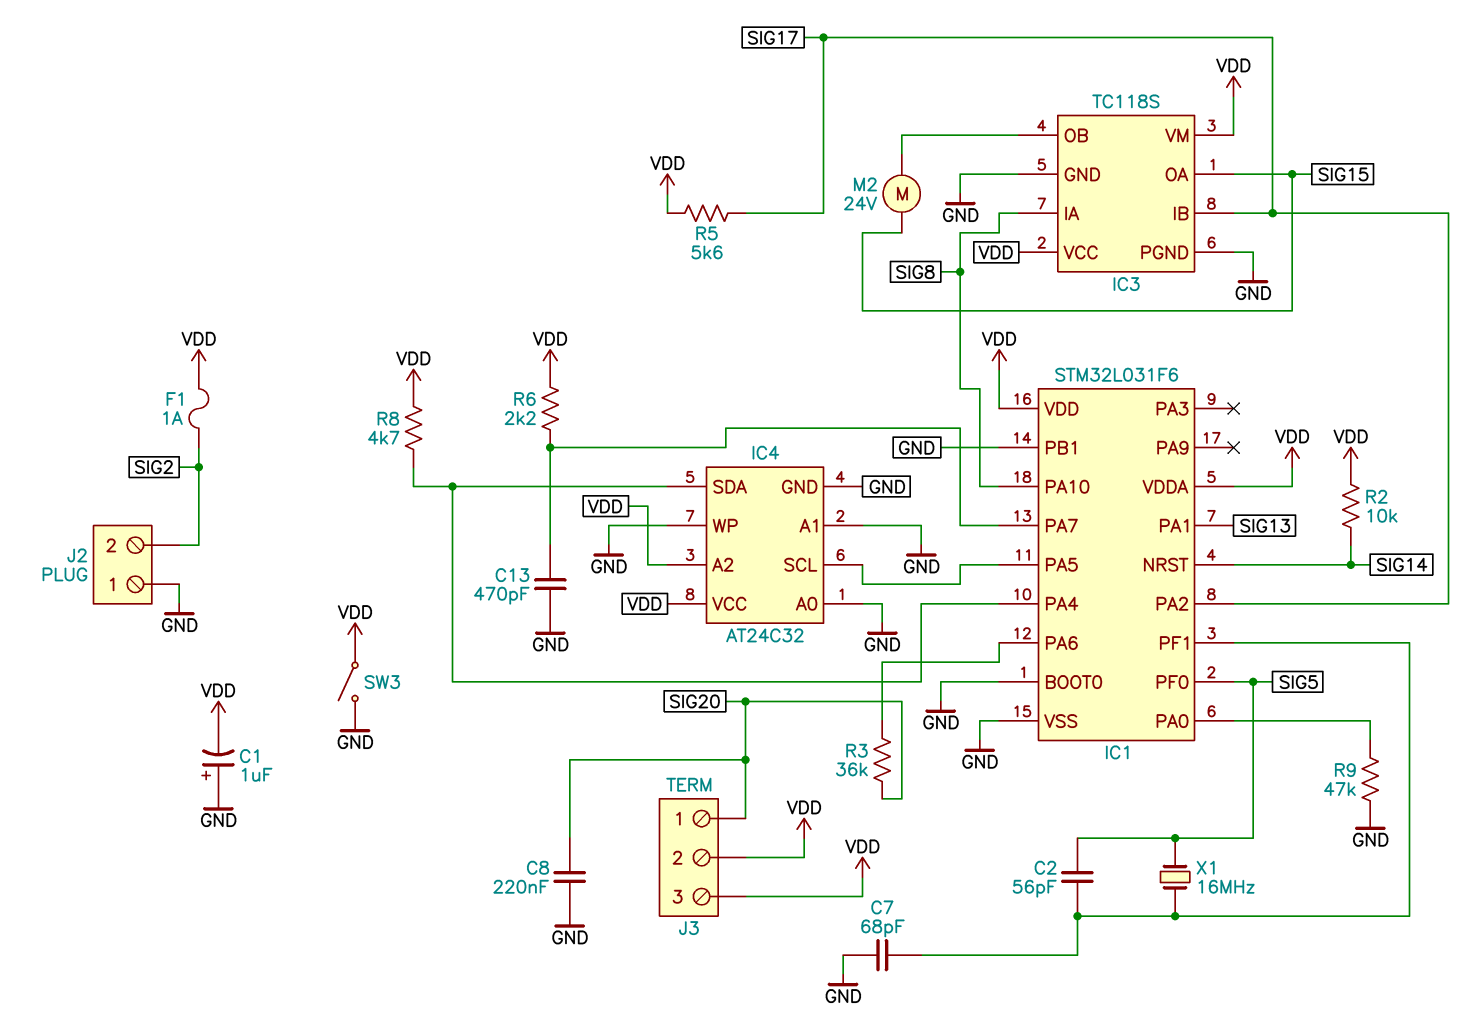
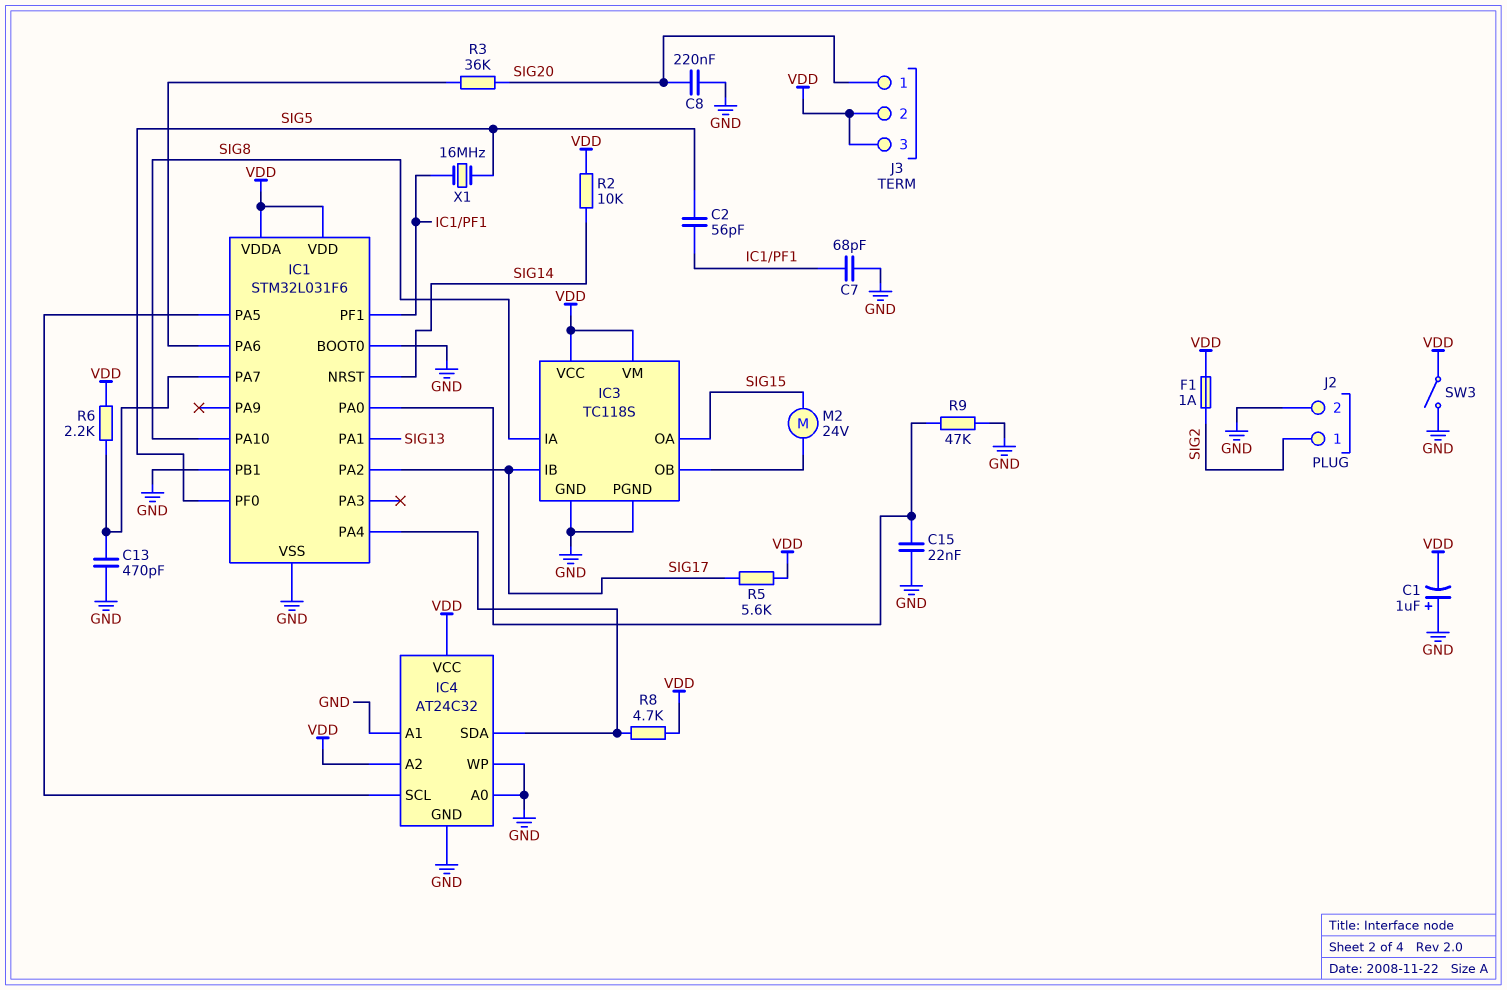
C15: none -> 22nF (GND, IC1/PA0)
J2 pin 1: GND -> SIG2
J2 pin 2: SIG2 -> GND

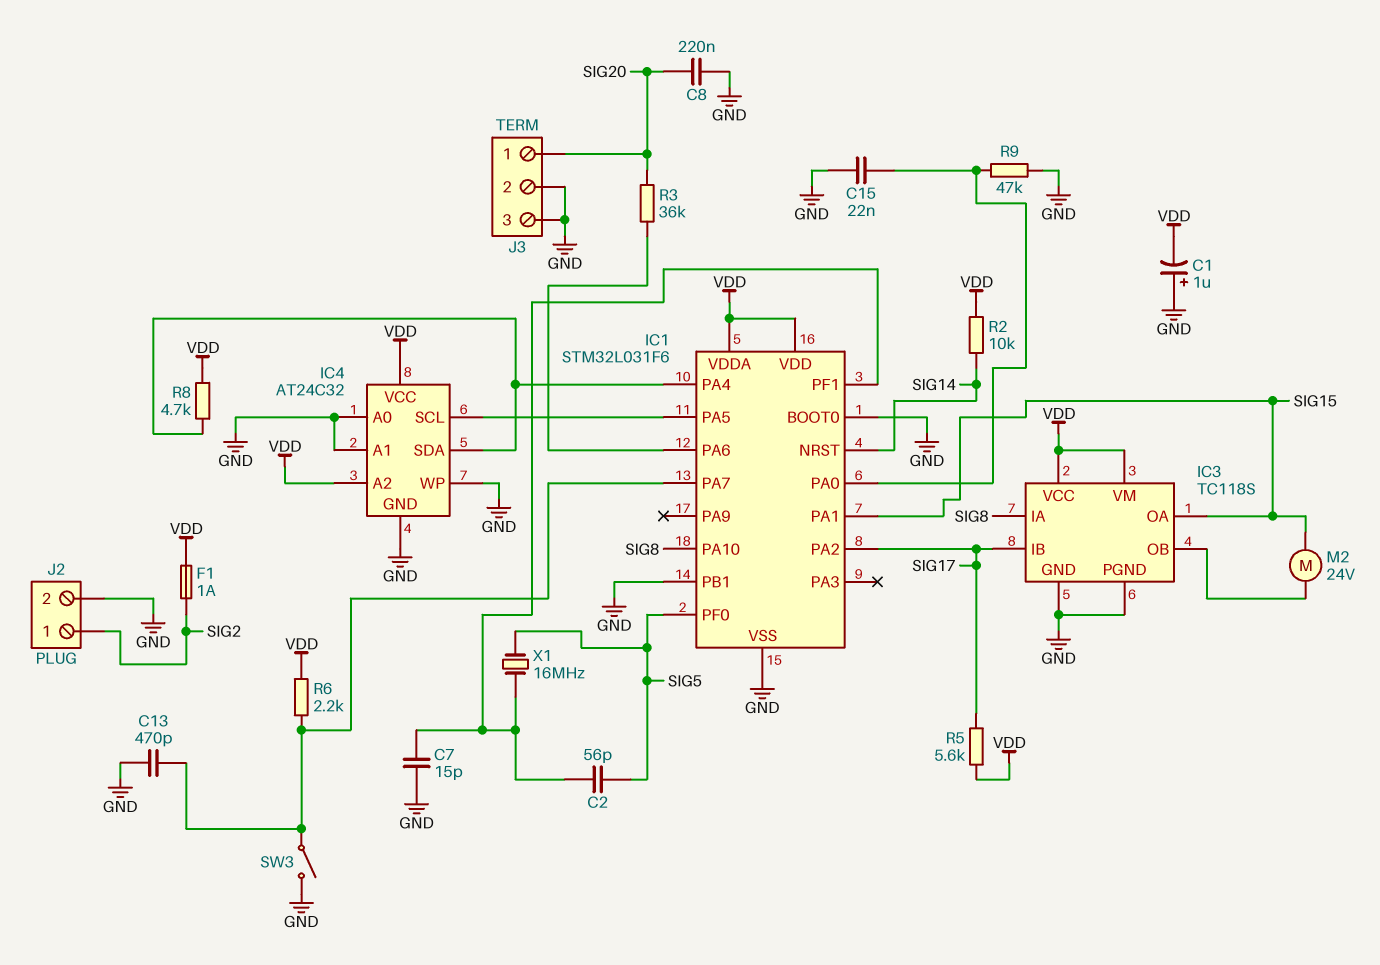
C7: 68pF (GND, IC1/PF1) -> 15pF (GND, IC1/PF1)
IC1 pin PA1: SIG13 -> SIG15
J3 pin 2: VDD -> GND
J3 pin 3: VDD -> GND
SW3: switch (GND, VDD) -> switch (GND, IC1/PA7)

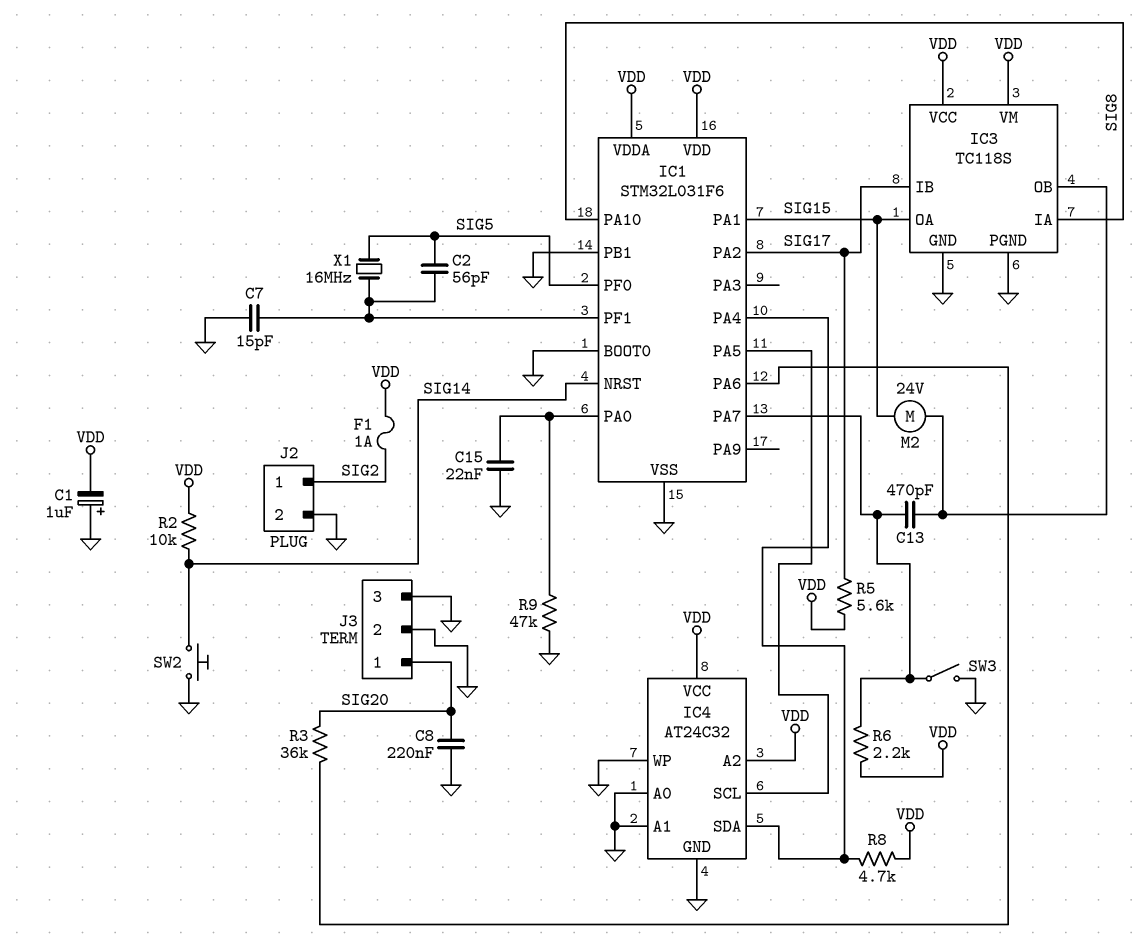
C13: 470pF (GND, IC1/PA7) -> 470pF (IC1/PA7, IC3/OB)
SW2: none -> button (GND, SIG14)

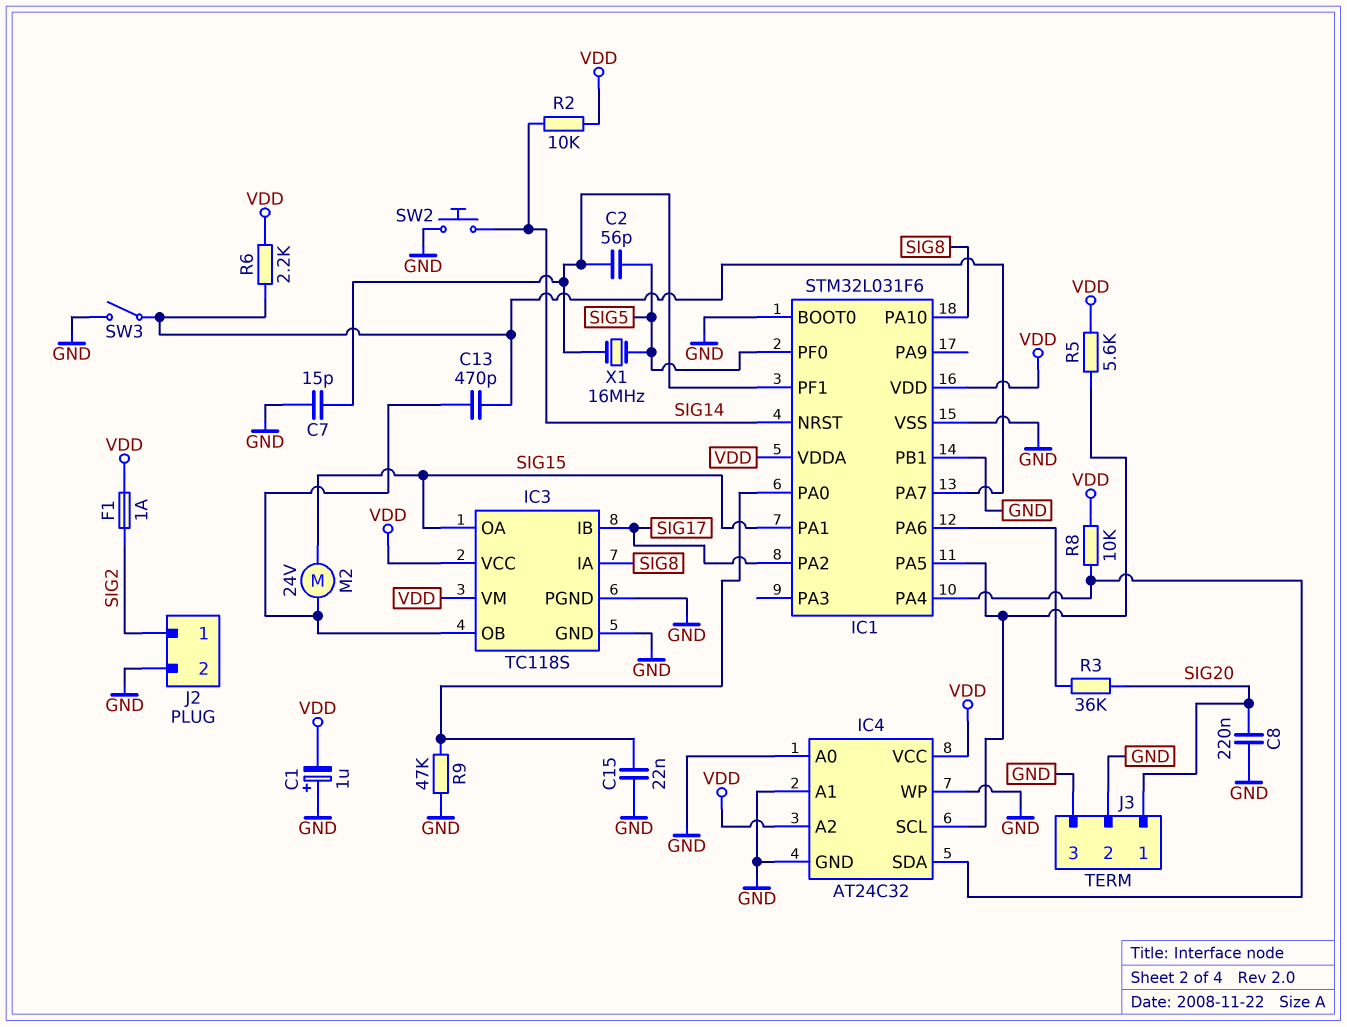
R5: 5.6k (SIG17, VDD) -> 5.6k (IC1/PA5, VDD)
R8: 4.7k (IC1/PA4, VDD) -> 10k (IC1/PA4, VDD)

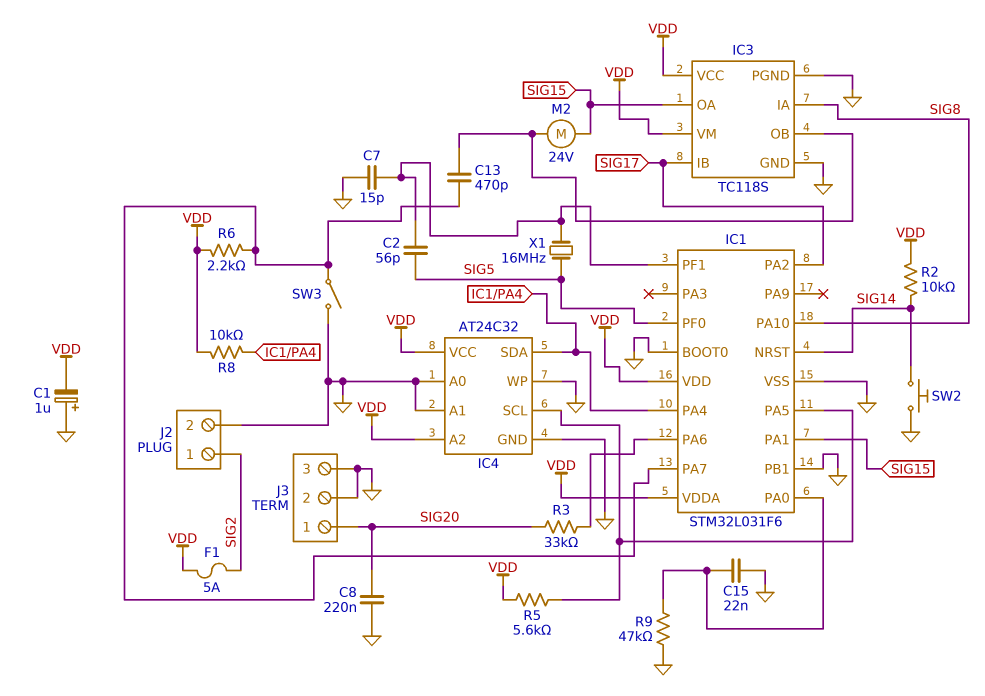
F1: 1A (SIG2, VDD) -> 5A (SIG2, VDD)
R3: 36k (IC1/PA6, SIG20) -> 33k (IC1/PA6, SIG20)

